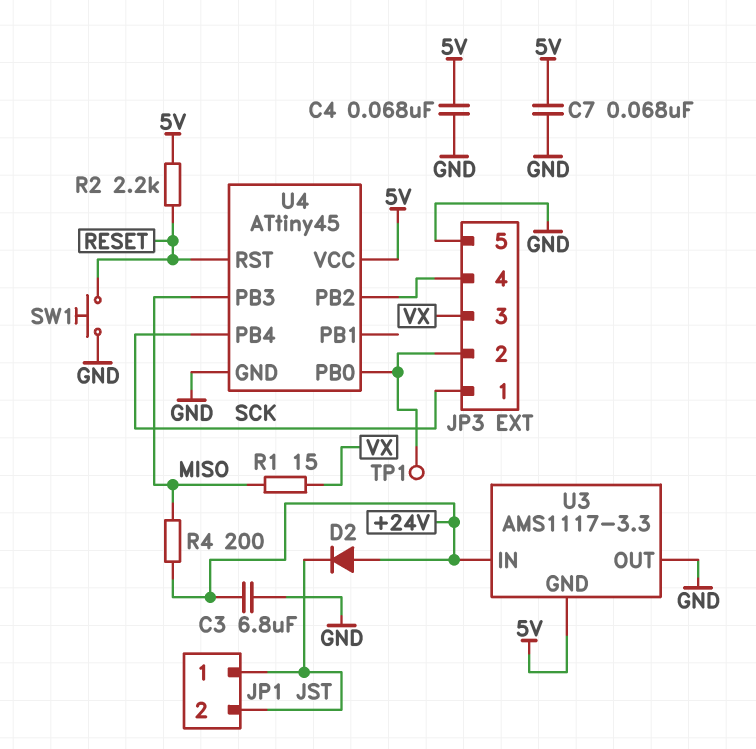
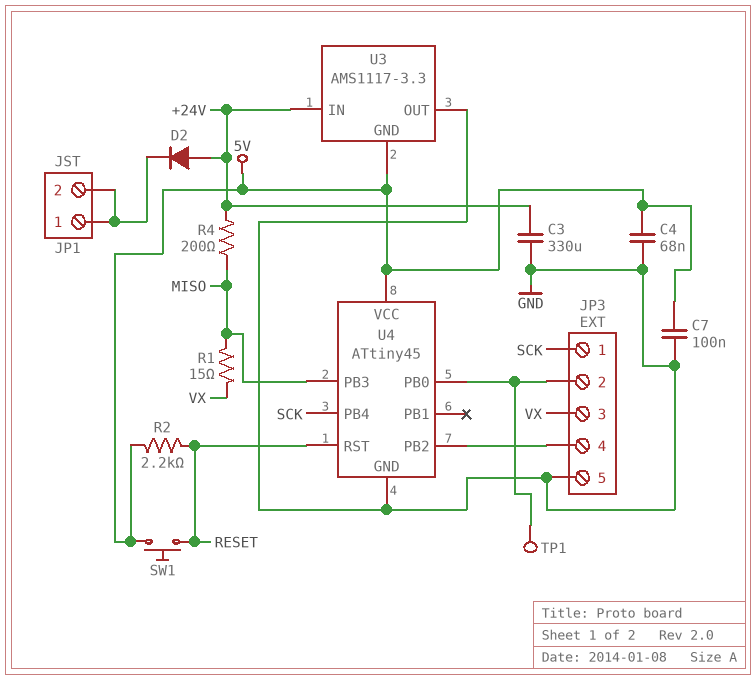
C3: 6.8uF (+24V, GND) -> 330uF (+24V, GND)
C7: 68nF (5V, GND) -> 100nF (5V, GND)
SW1: button (GND, RESET) -> button (5V, RESET)

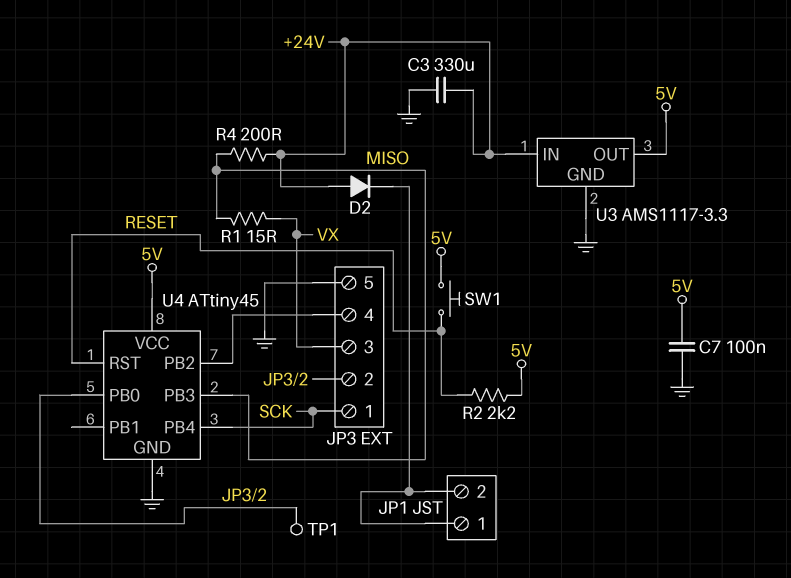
C4: 68nF (5V, GND) -> none
U3 pin GND: 5V -> GND
U3 pin OUT: GND -> 5V

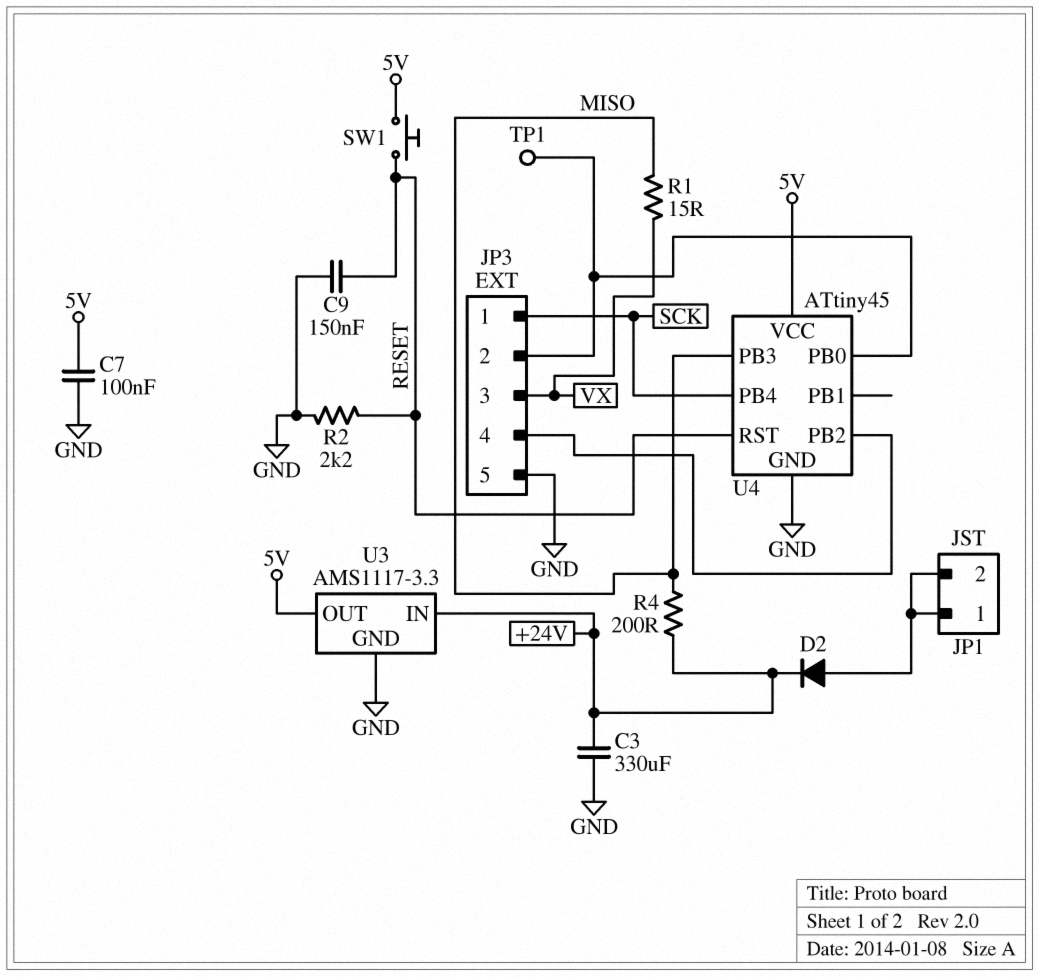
C9: none -> 150nF (GND, RESET)
D2: diode (A +24V, K JP1/1) -> diode (A JP1/1, K +24V)
R2: 2.2k (5V, RESET) -> 2.2k (GND, RESET)

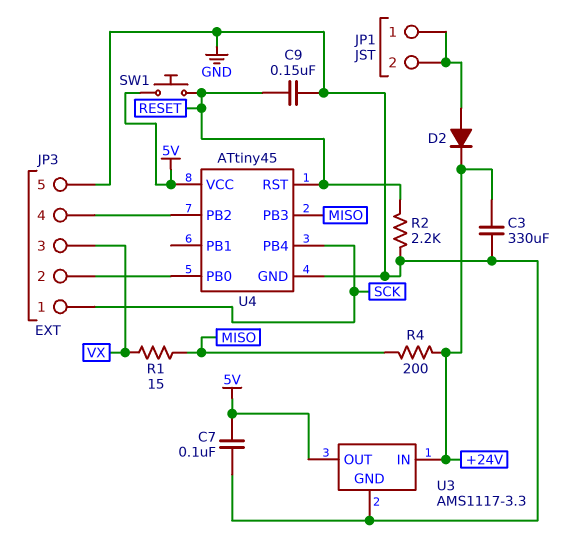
TP1: test point (JP3/2) -> none

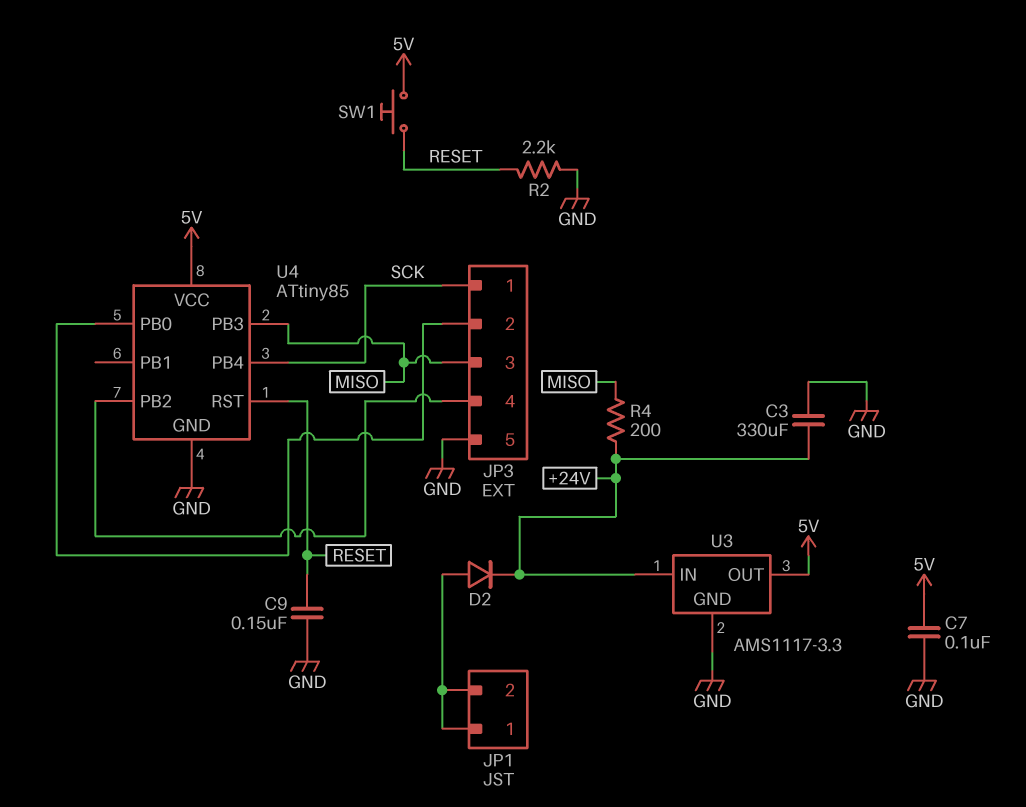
JP3 pin 3: VX -> MISO
R1: 15 (MISO, VX) -> none
U4: ATtiny45 -> ATtiny85

